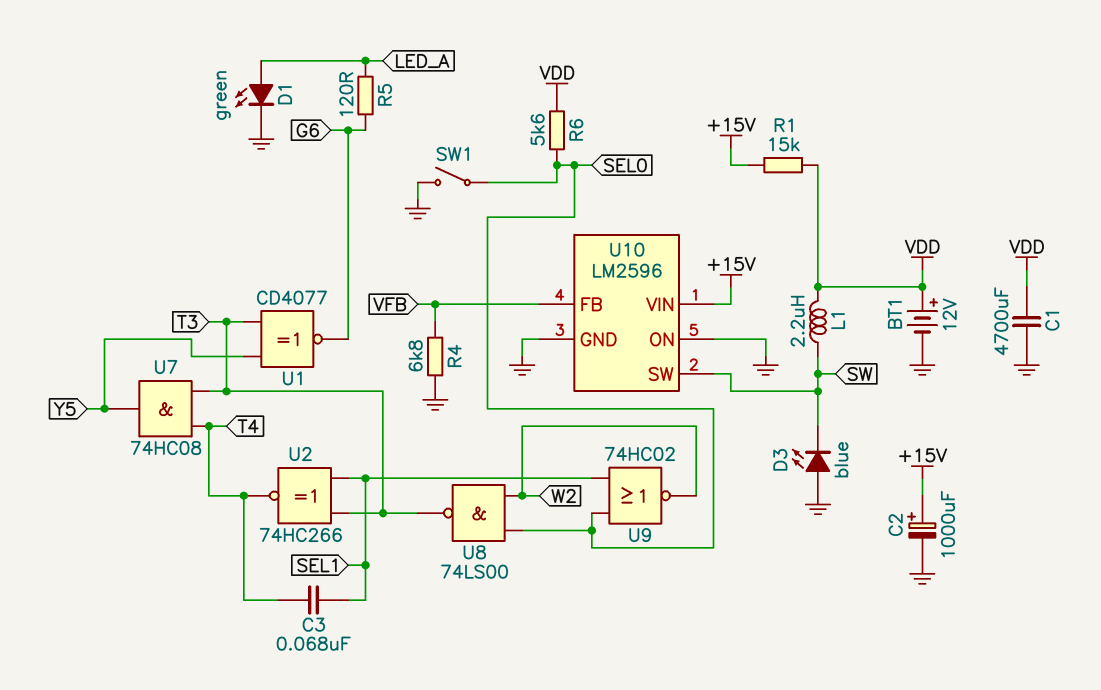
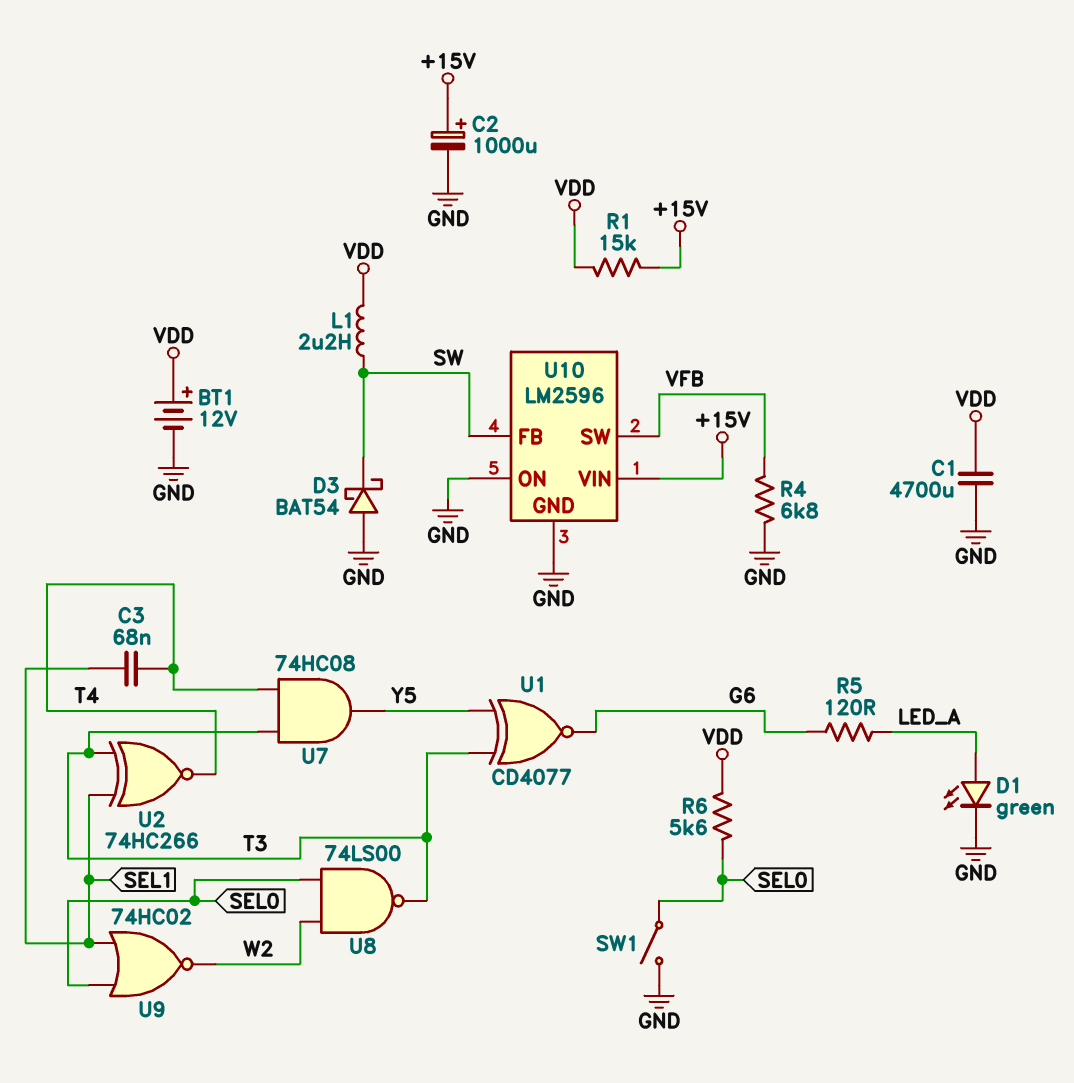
D3: LED blue (A GND, K SW) -> schottky BAT54 (A GND, K SW)
U10 pin FB: VFB -> SW
U10 pin SW: SW -> VFB

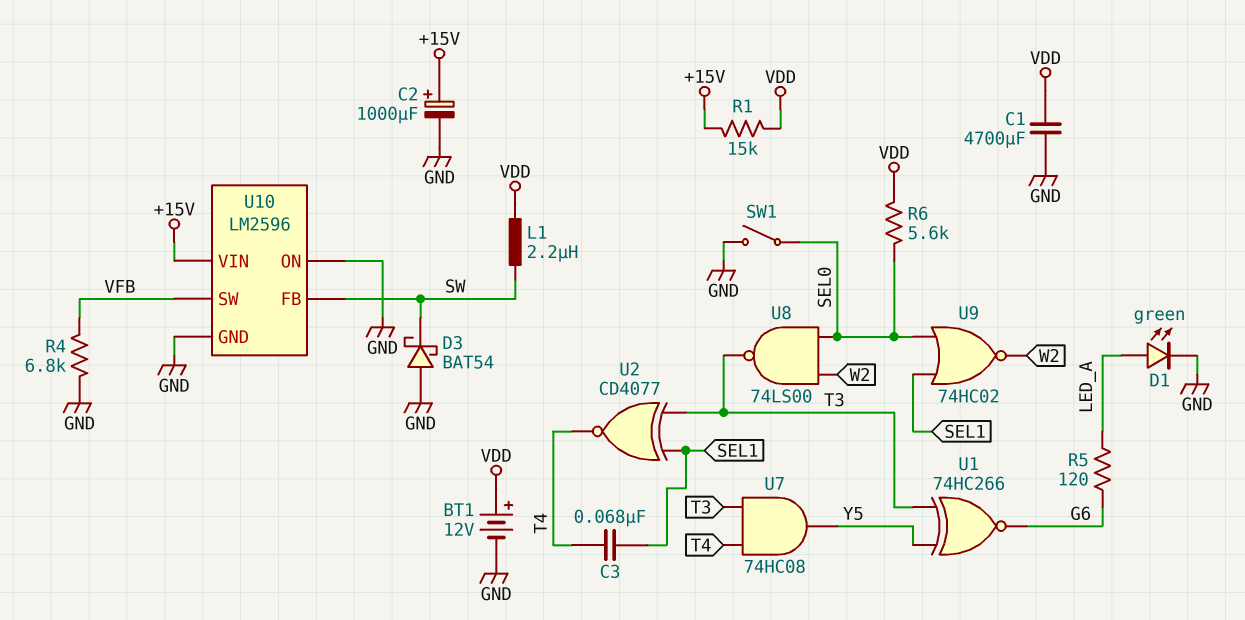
U1: XNOR CD4077 (in T3, in Y5, out G6) -> XNOR 74HC266 (in T3, in Y5, out G6)
U2: XNOR 74HC266 (in SEL1, in T3, out T4) -> XNOR CD4077 (in SEL1, in T3, out T4)

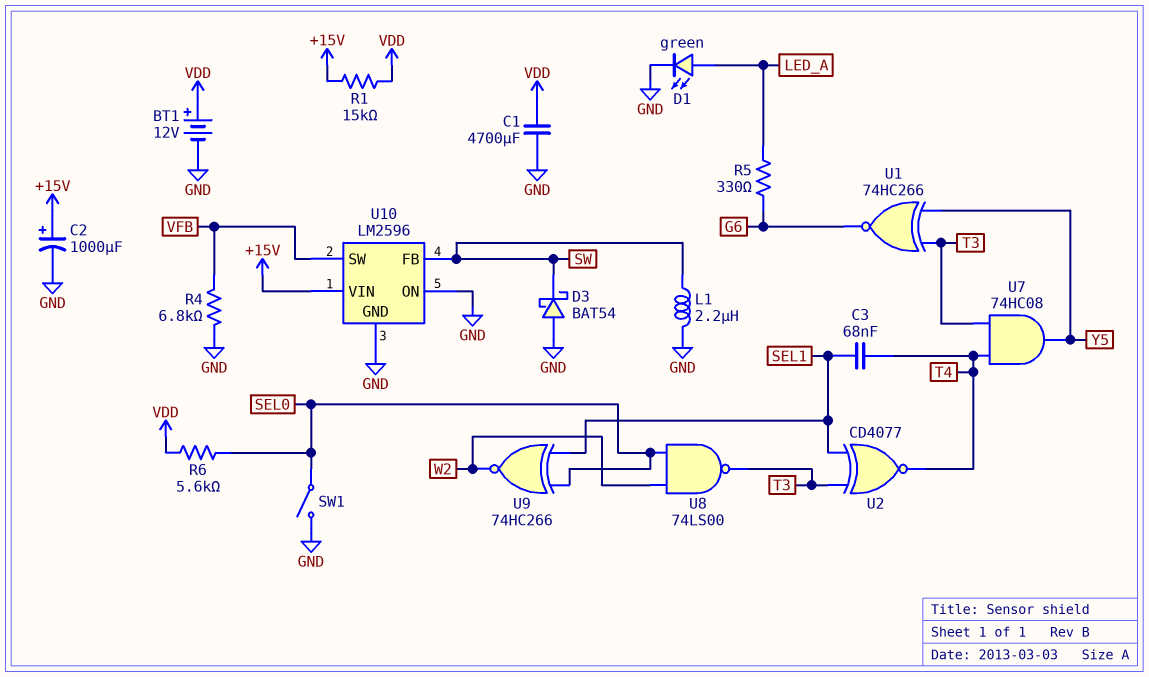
L1: 2.2uH (SW, VDD) -> 2.2uH (GND, SW)
R5: 120 (G6, LED_A) -> 330 (G6, LED_A)
U9: NOR 74HC02 (in SEL0, in SEL1, out W2) -> XNOR 74HC266 (in SEL0, in SEL1, out W2)

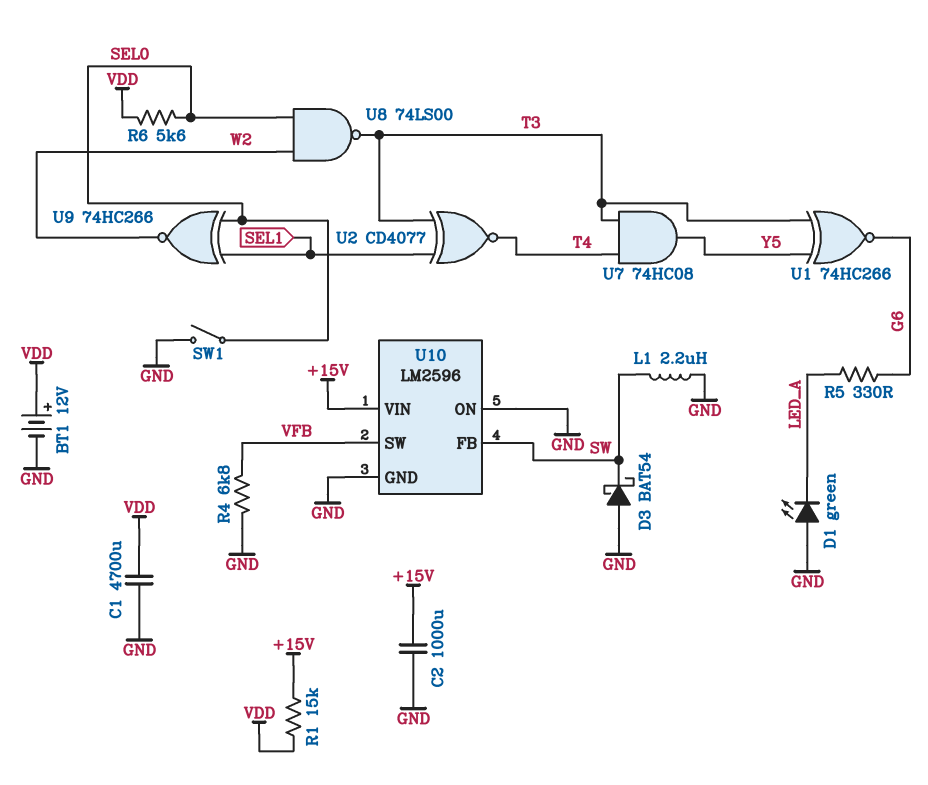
C2: 1000uF (plus +15V, minus GND) -> 1000uF (+15V, GND)
C3: 68nF (SEL1, T4) -> none
D1: LED green (A LED_A, K GND) -> LED green (A GND, K LED_A)

